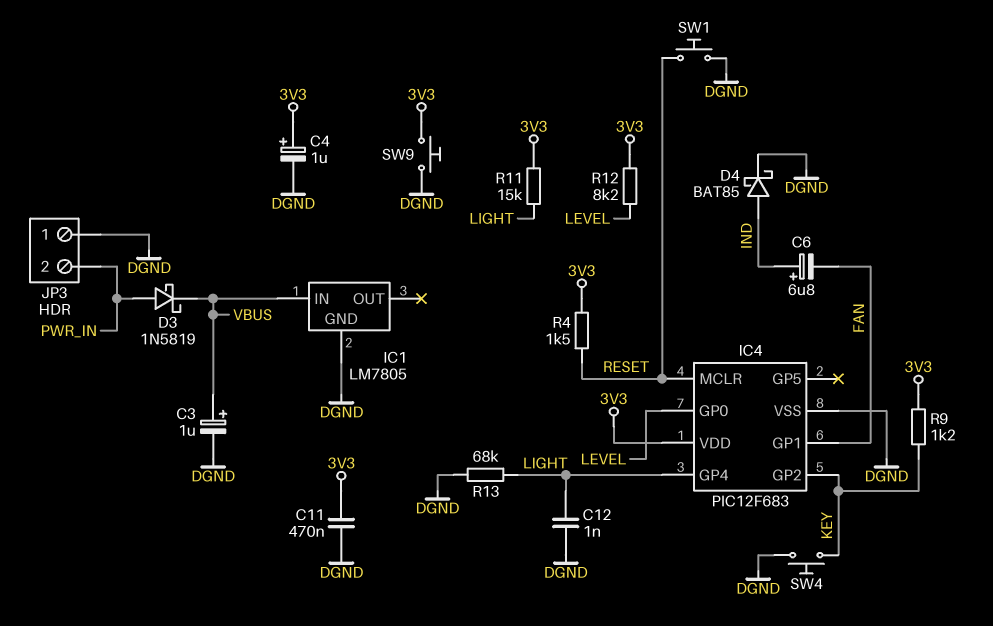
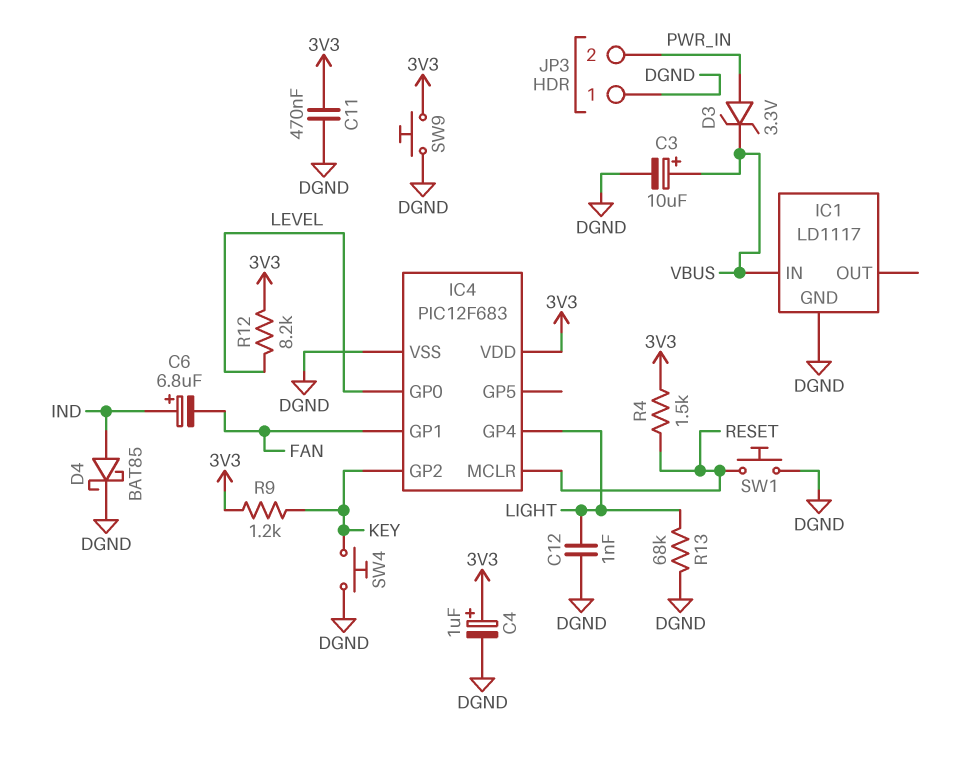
C3: 1uF (plus VBUS, minus DGND) -> 10uF (plus VBUS, minus DGND)
D3: schottky 1N5819 (A PWR_IN, K VBUS) -> zener 3.3V (A PWR_IN, K VBUS)
IC1: LM7805 -> LD1117
R11: 15k (3V3, LIGHT) -> none

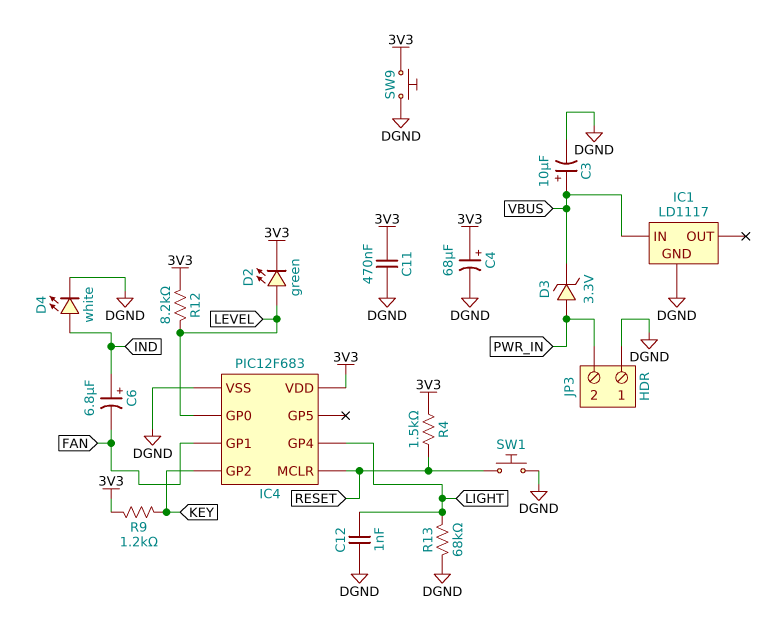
C4: 1uF (plus 3V3, minus DGND) -> 68uF (plus 3V3, minus DGND)
D2: none -> LED green (A LEVEL, K 3V3)
D4: schottky BAT85 (A IND, K DGND) -> LED white (A IND, K DGND)
SW4: button (DGND, KEY) -> none

